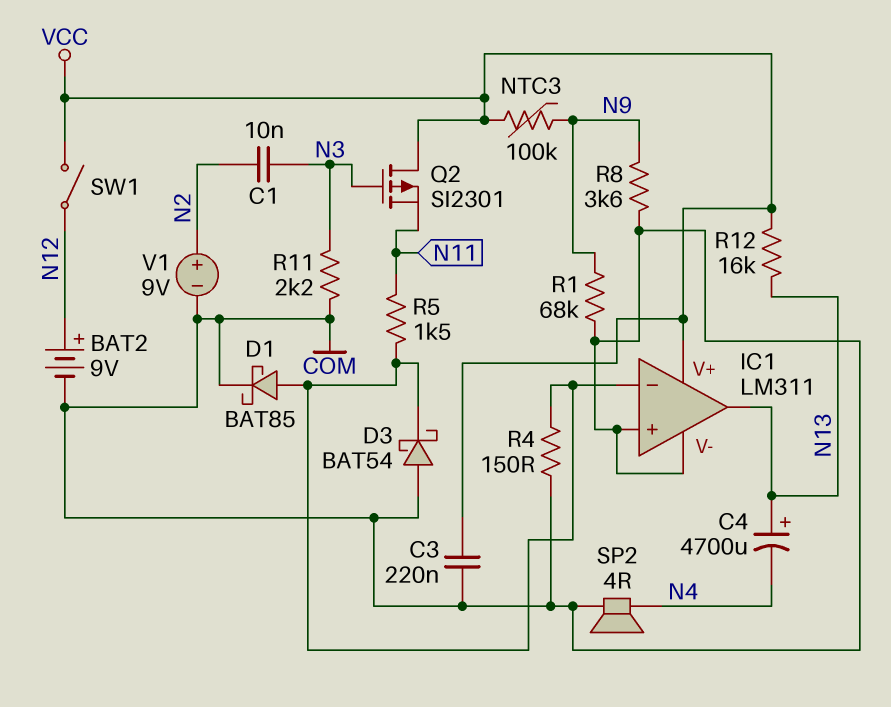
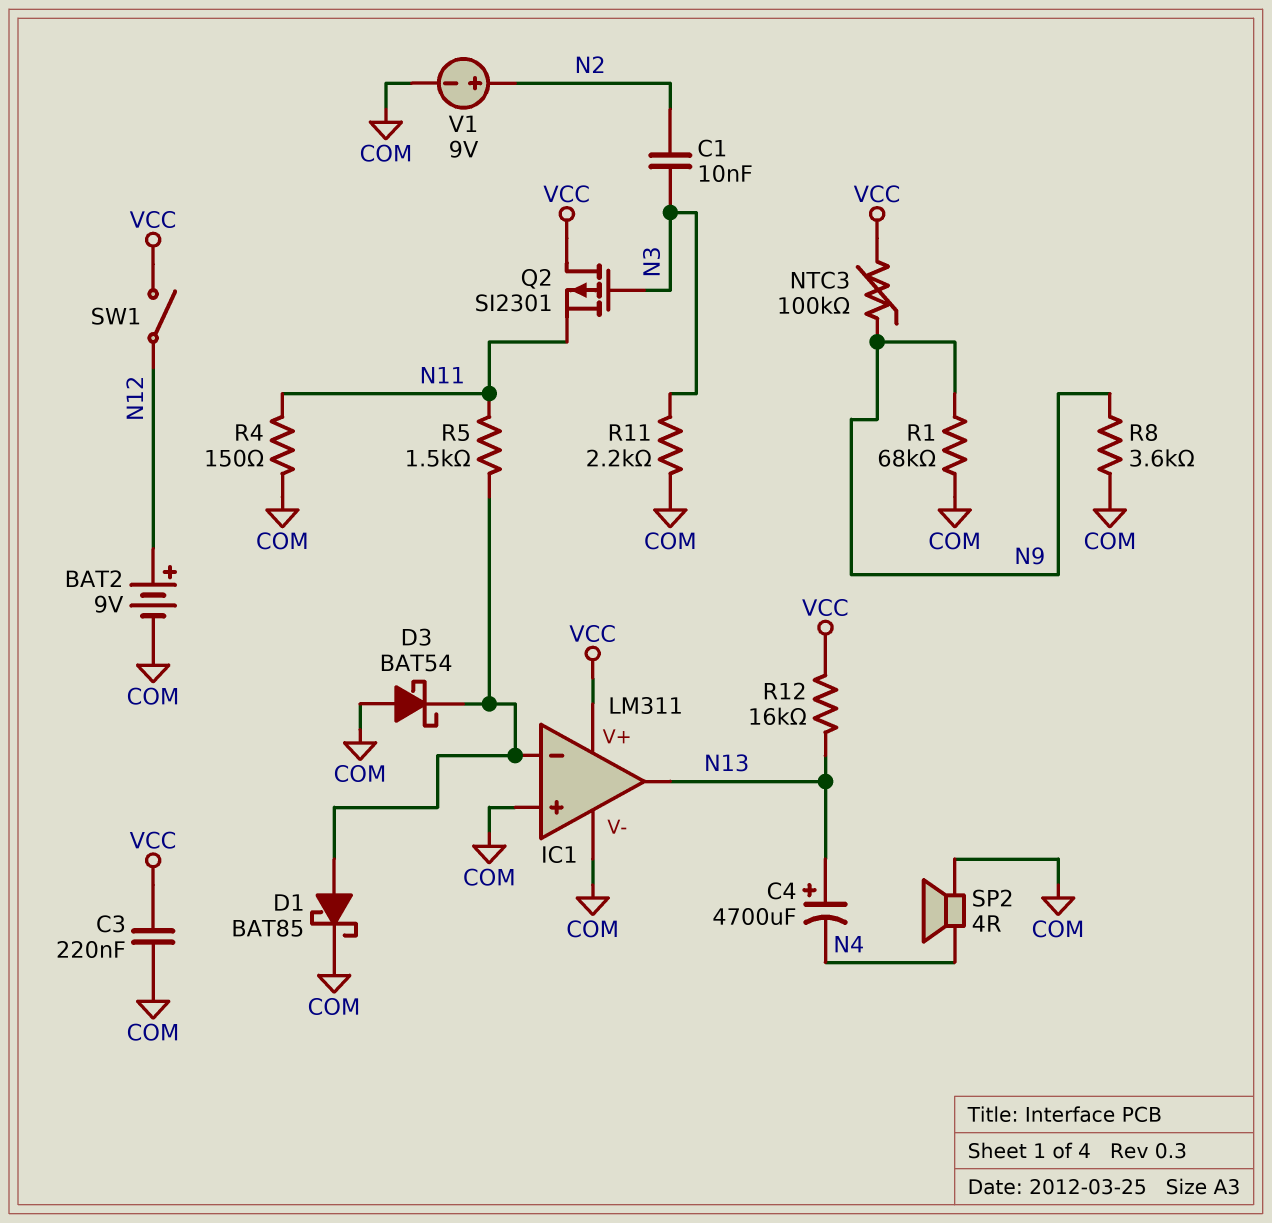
R4: 150 (COM, IC1/in-) -> 150 (COM, N11)

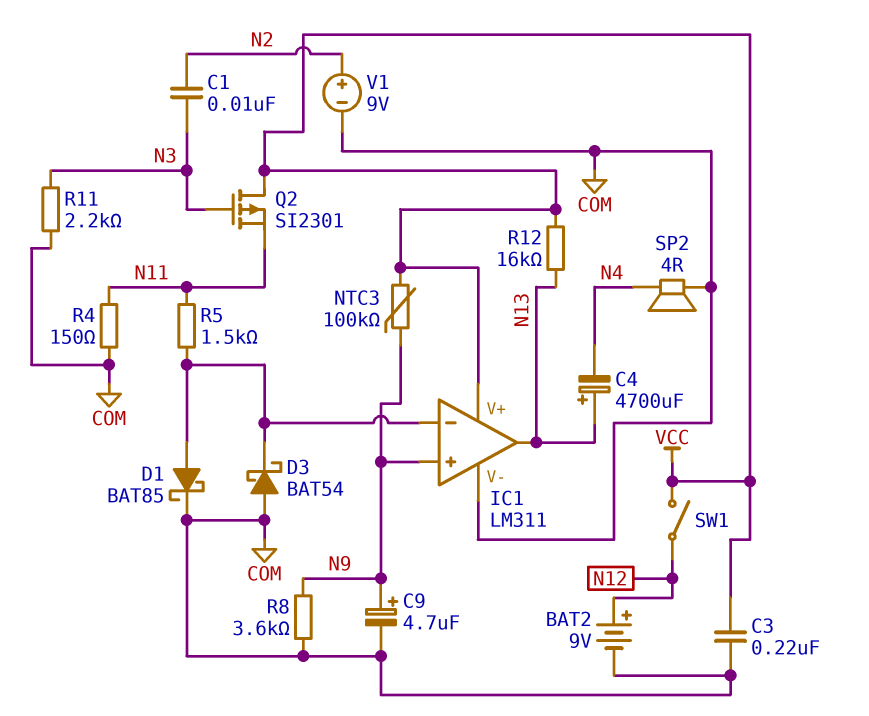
C9: none -> 4.7uF (plus N9, minus COM)
IC1 pin in+: COM -> N9
R1: 68k (COM, N9) -> none

